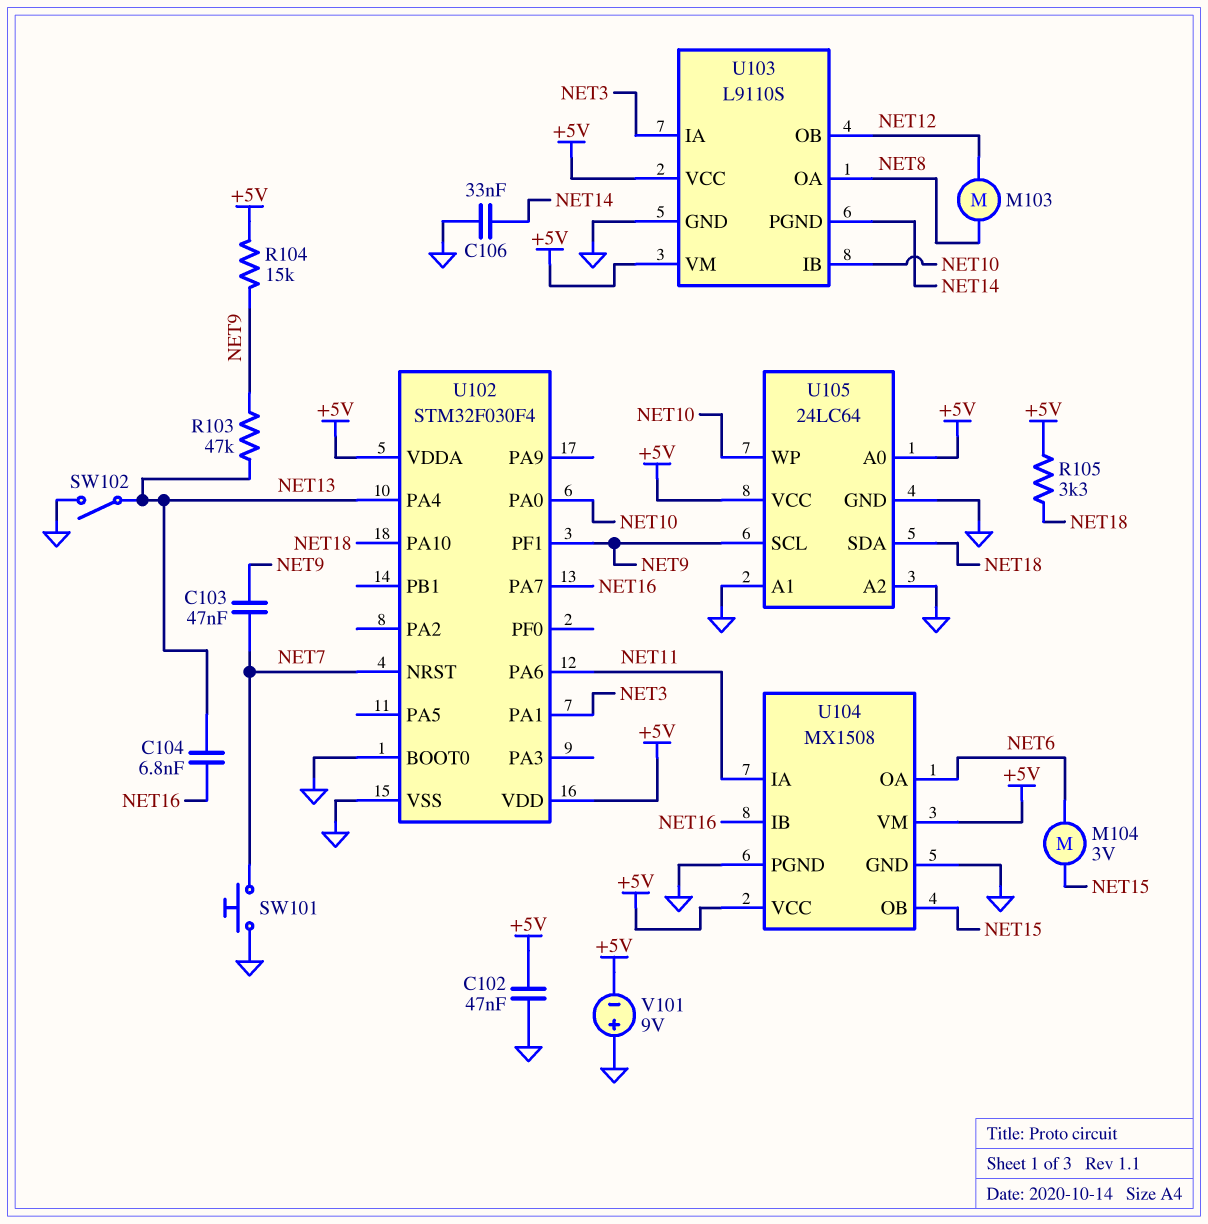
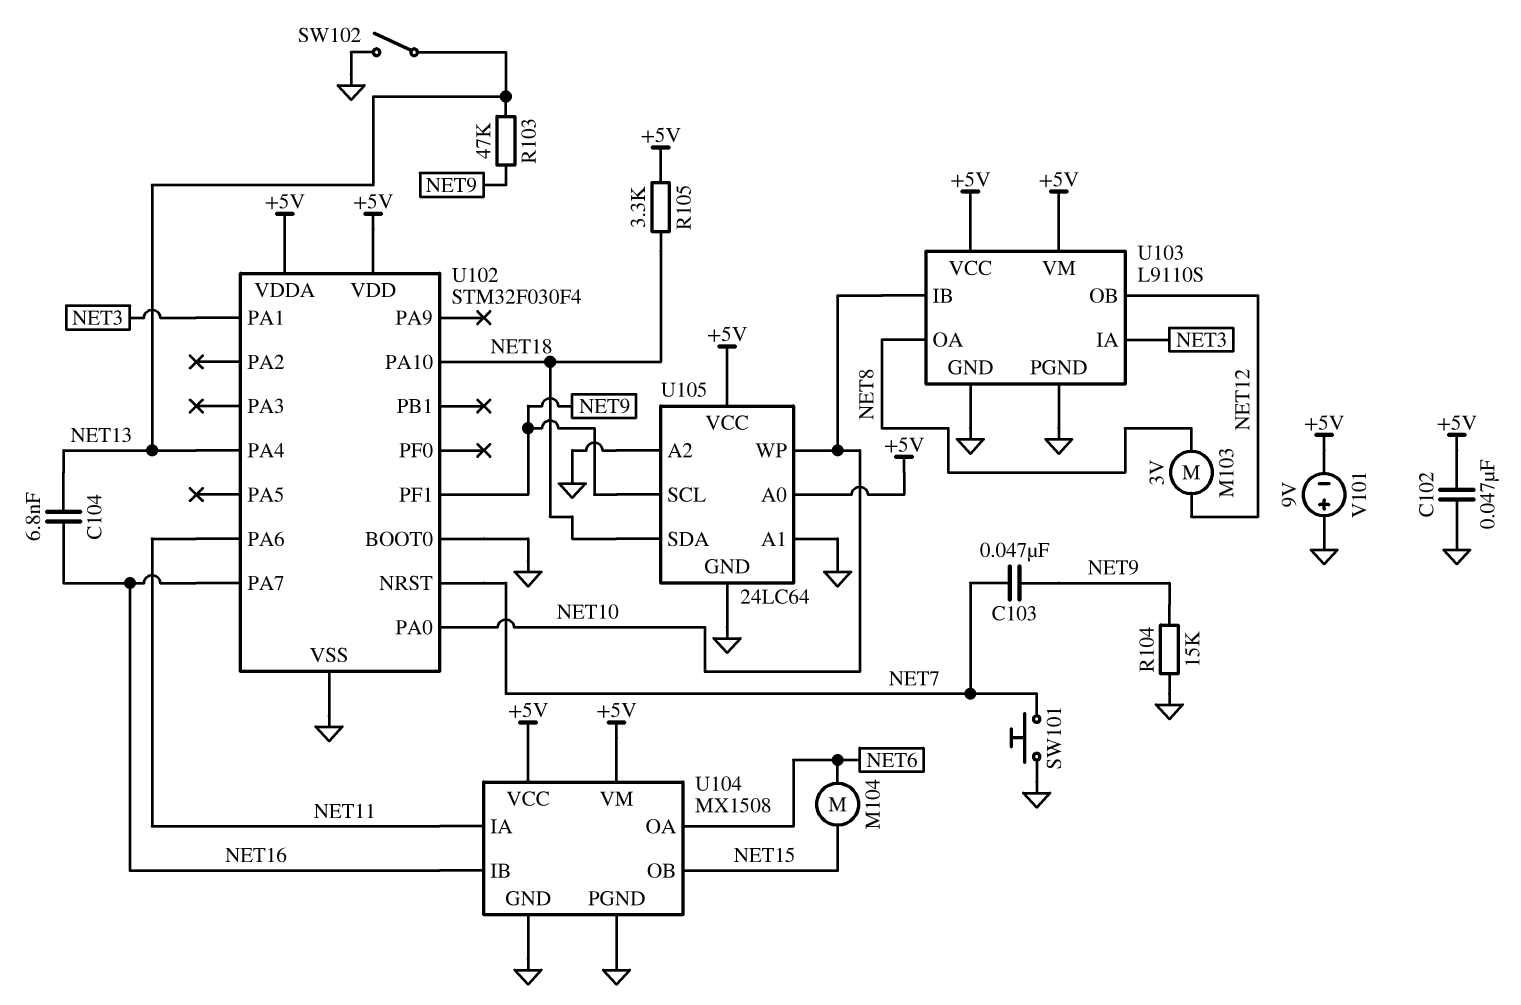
C106: 33nF (GND, NET14) -> none
M103: motor (NET8, NET12) -> motor 3V (NET8, NET12)
M104: motor 3V (NET6, NET15) -> motor (NET6, NET15)
R104: 15k (+5V, NET9) -> 15k (GND, NET9)
U103 pin PGND: NET14 -> GND

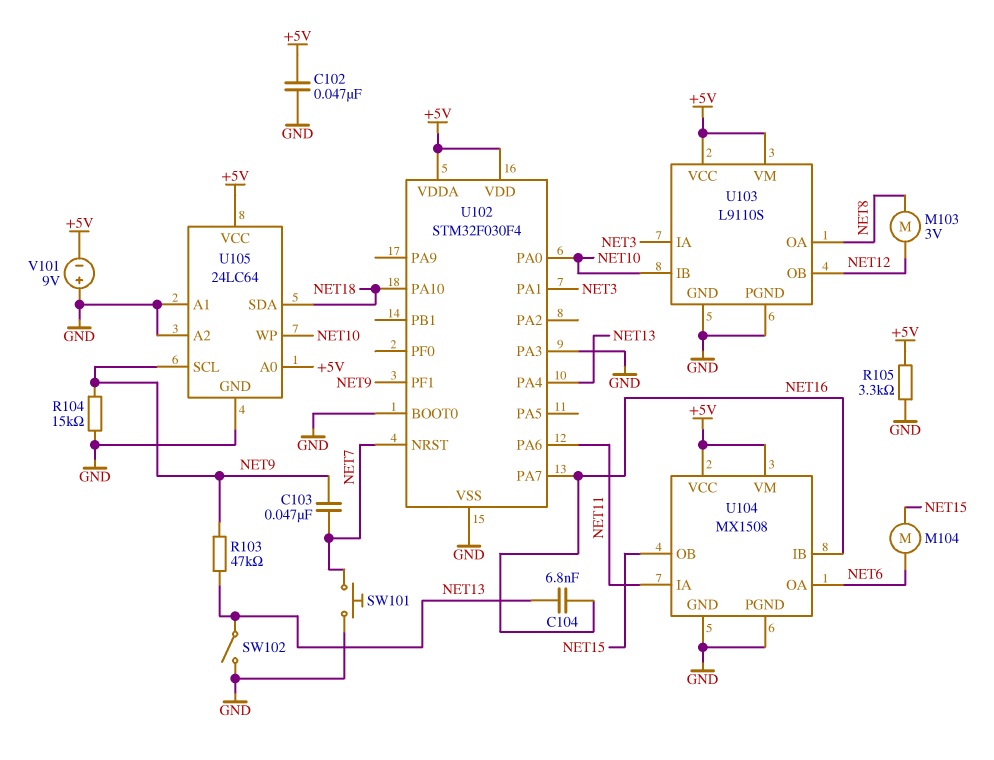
R105: 3.3k (+5V, NET18) -> 3.3k (+5V, GND)
U102 pin PA3: none -> GND

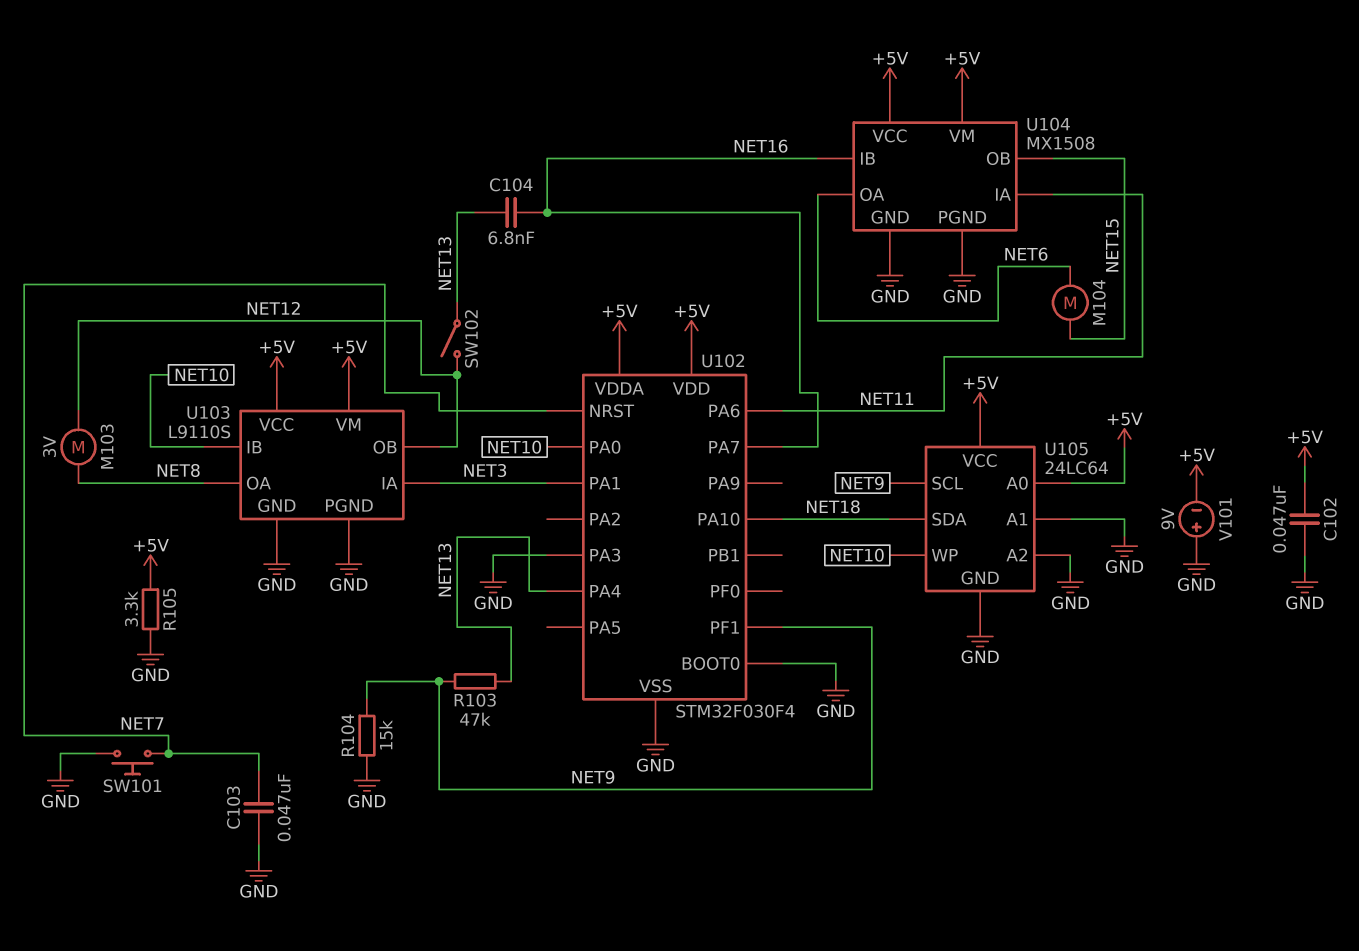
C103: 47nF (NET7, NET9) -> 47nF (GND, NET7)
SW102: switch (GND, NET13) -> switch (NET12, NET13)

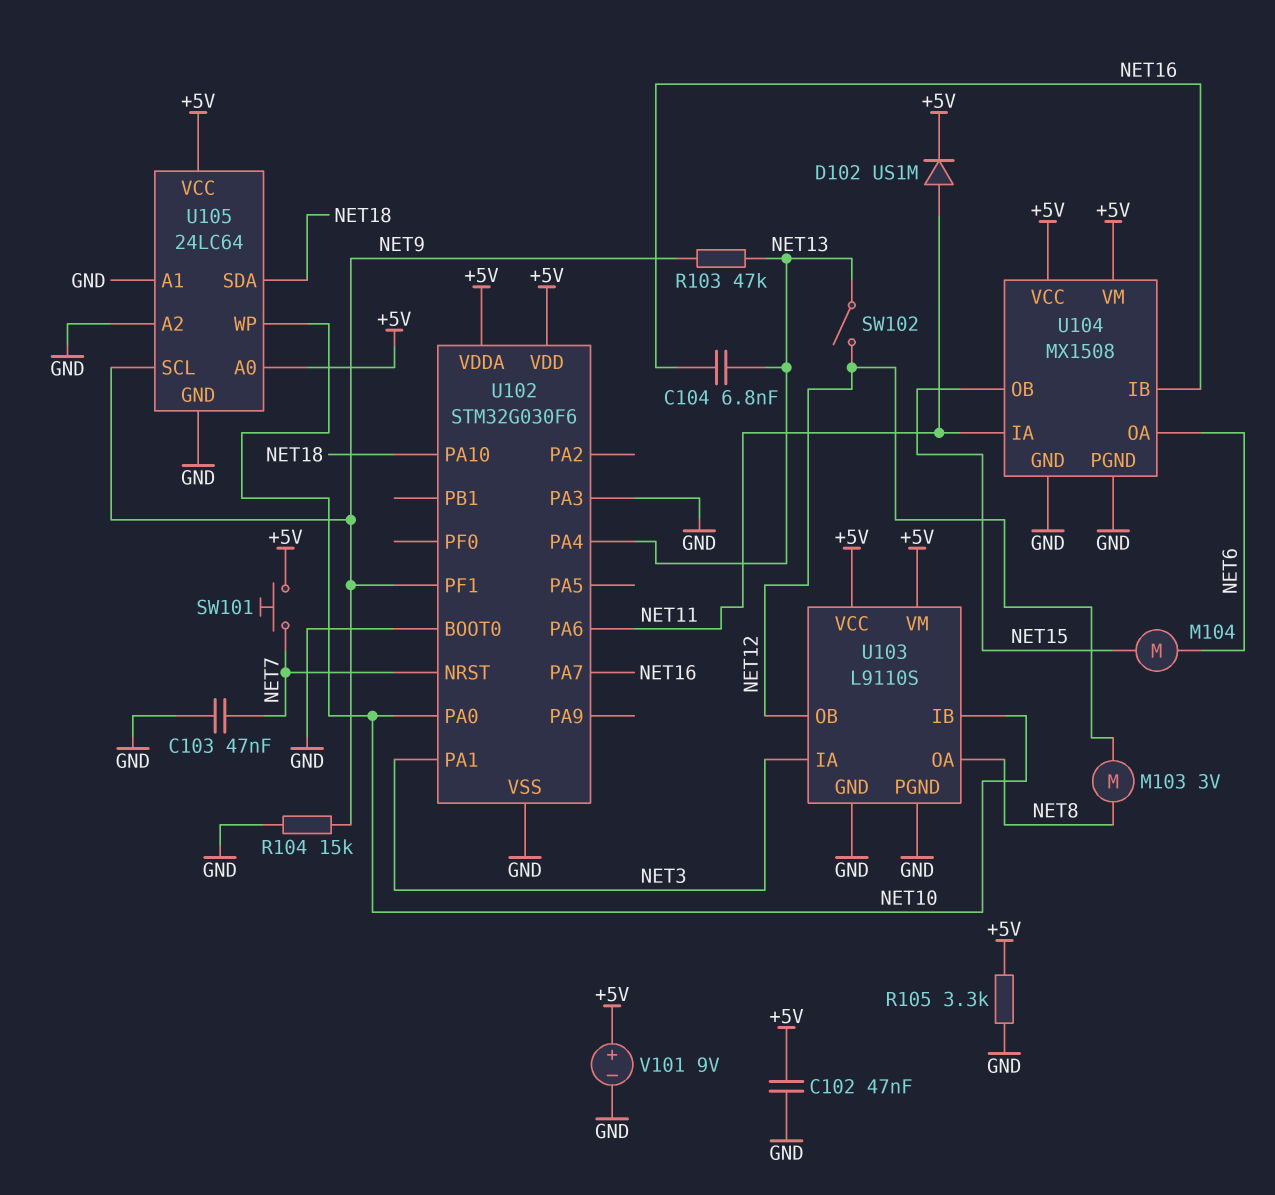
D102: none -> diode US1M (A NET11, K +5V)
SW101: button (GND, NET7) -> button (+5V, NET7)
U102: STM32F030F4 -> STM32G030F6
V101: 9V (plus GND, minus +5V) -> 9V (plus +5V, minus GND)

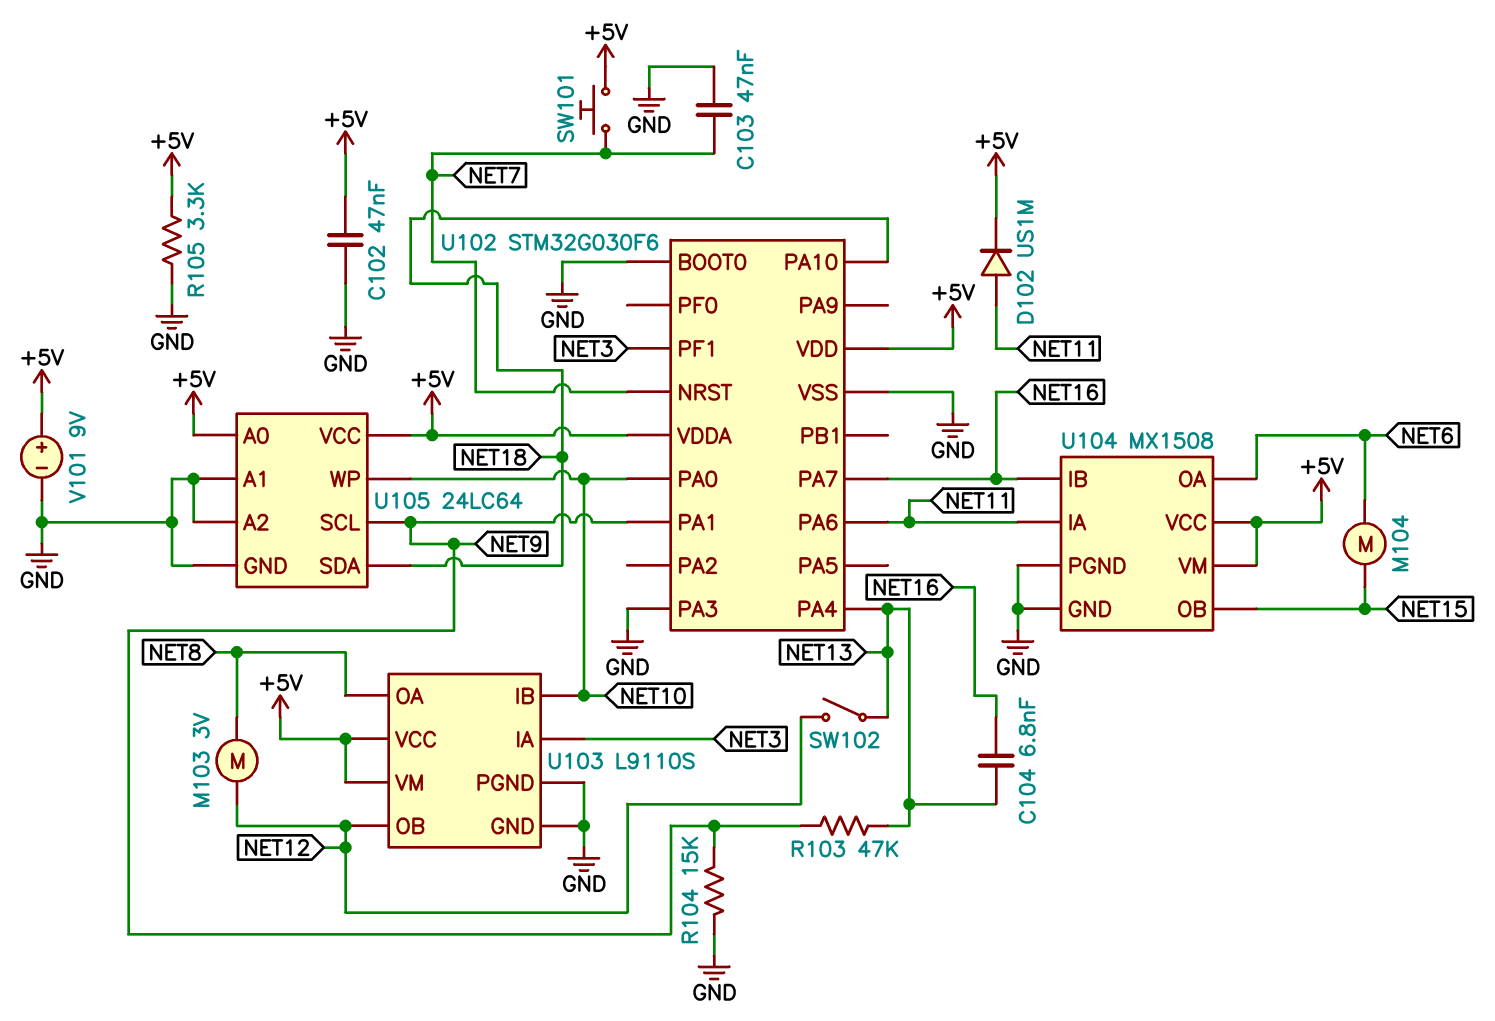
U102 pin PA1: NET3 -> NET9
U102 pin PF1: NET9 -> NET3

